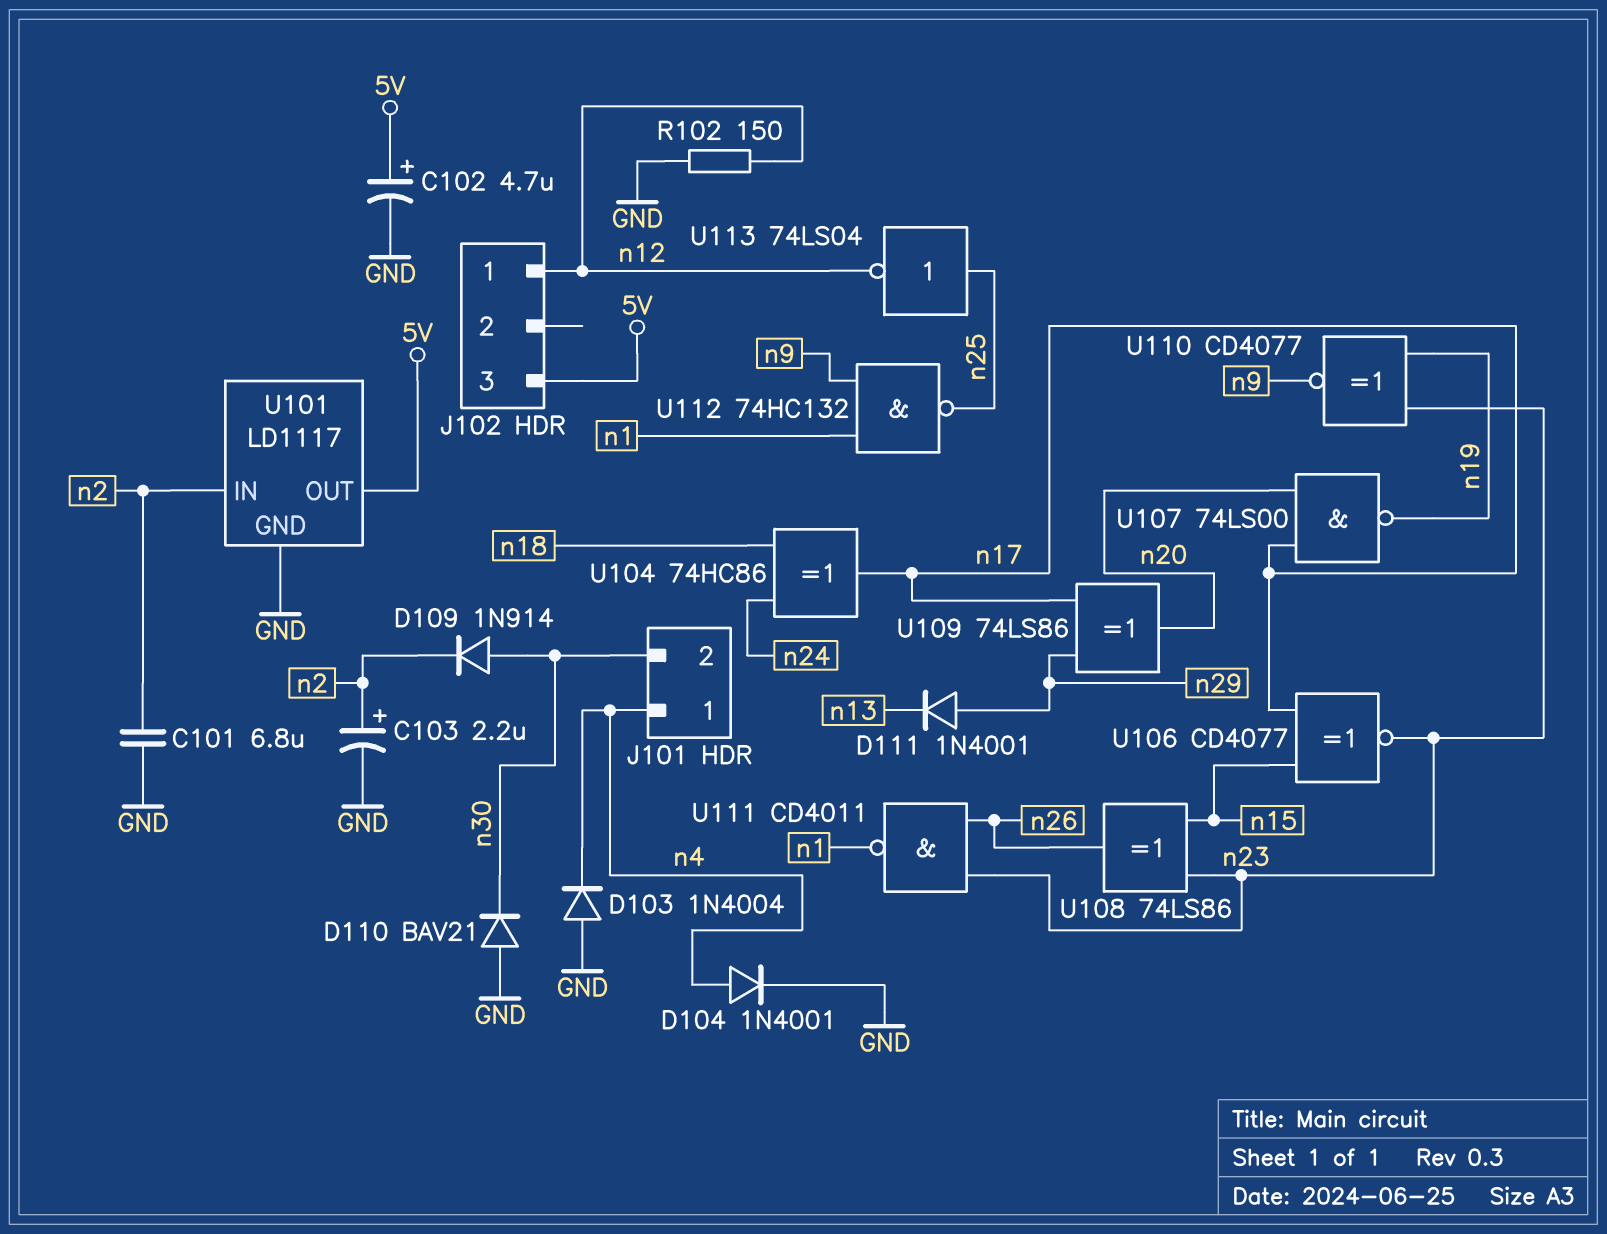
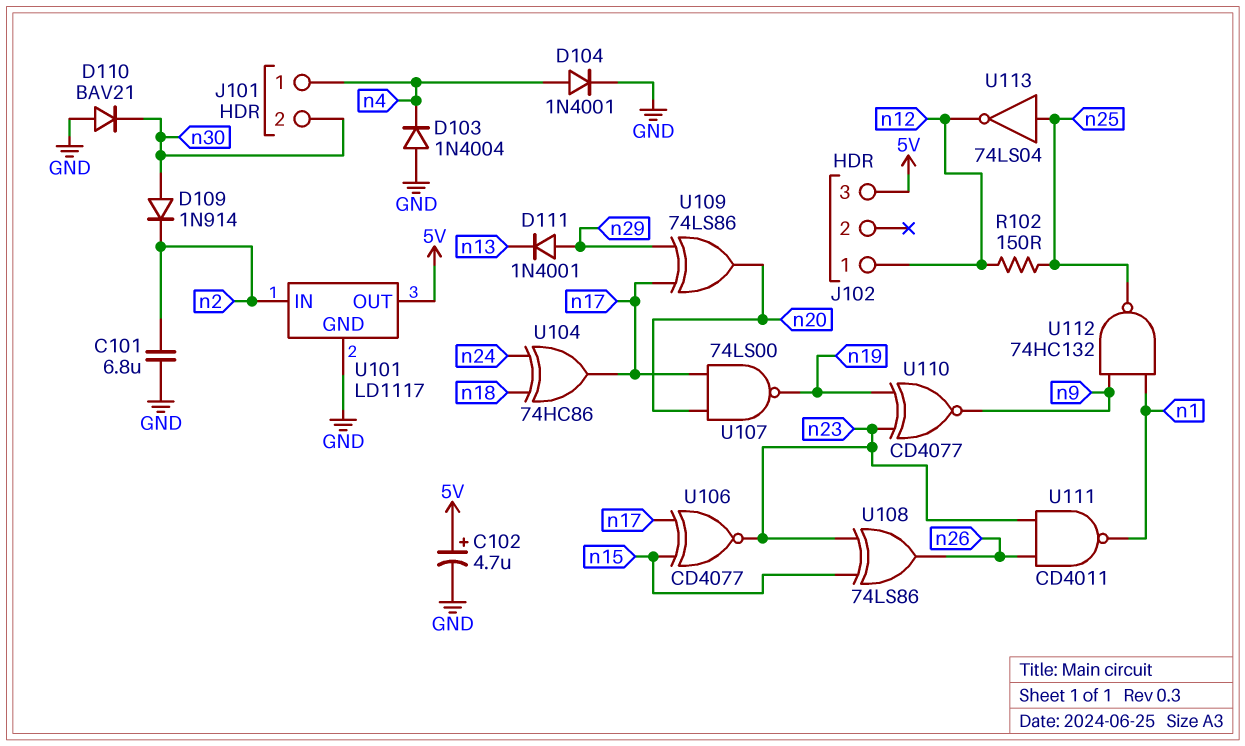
C103: 2.2uF (plus n2, minus GND) -> none
R102: 150 (GND, n12) -> 150 (n12, n25)

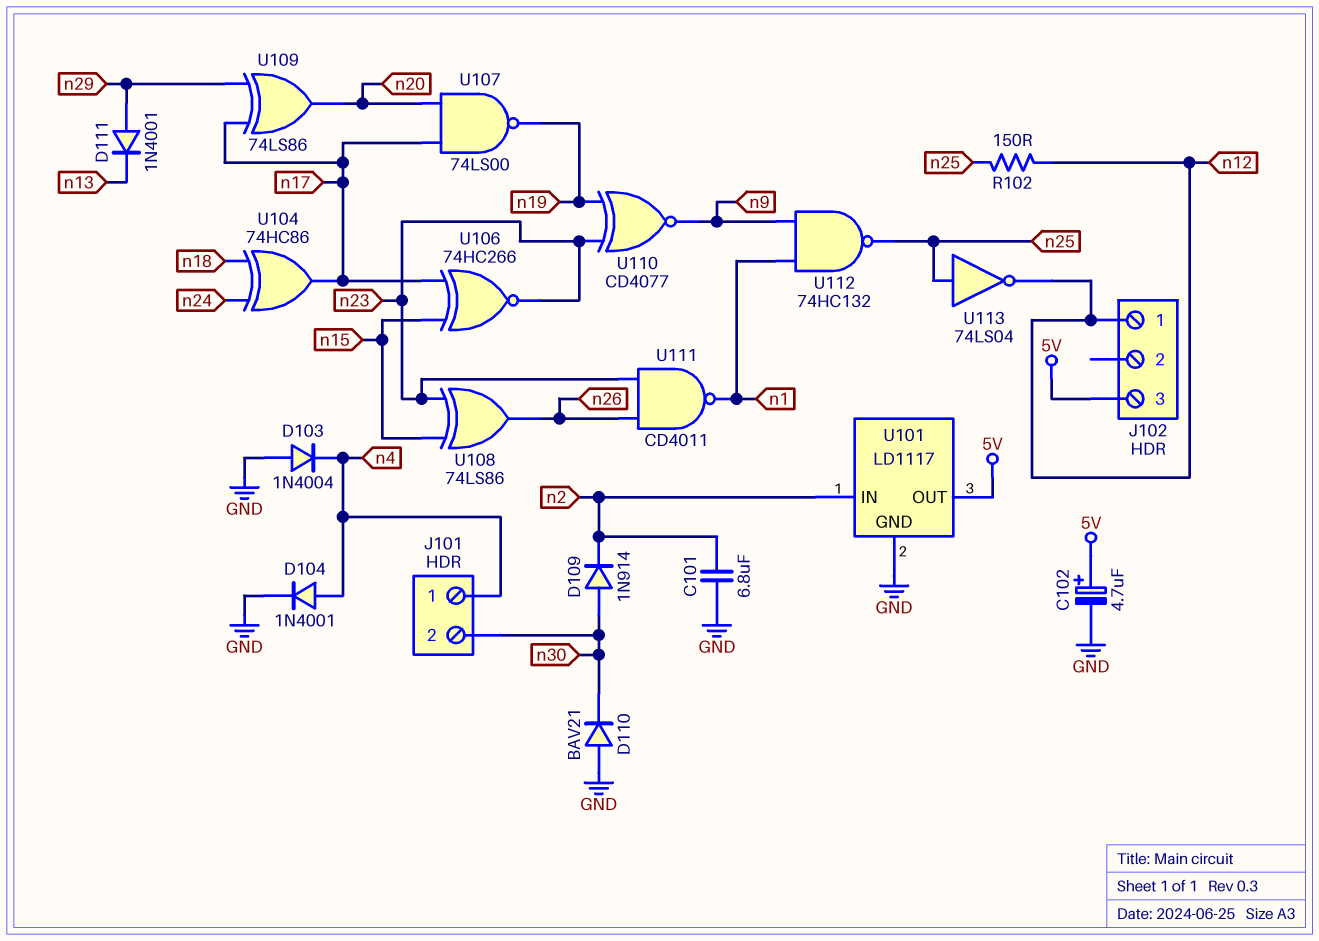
U106: XNOR CD4077 (in n15, in n17, out n23) -> XNOR 74HC266 (in n15, in n17, out n23)

